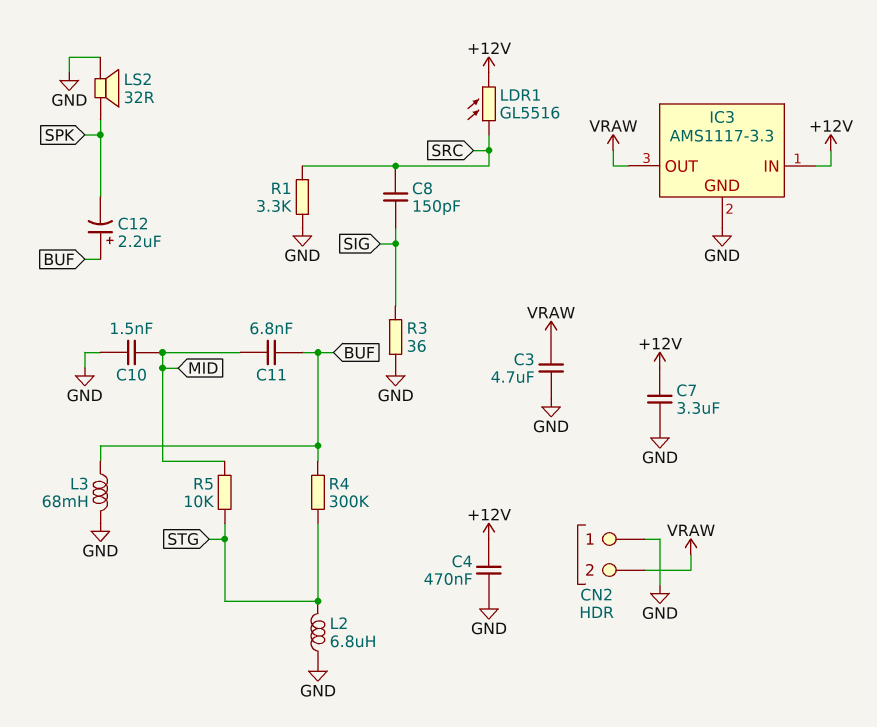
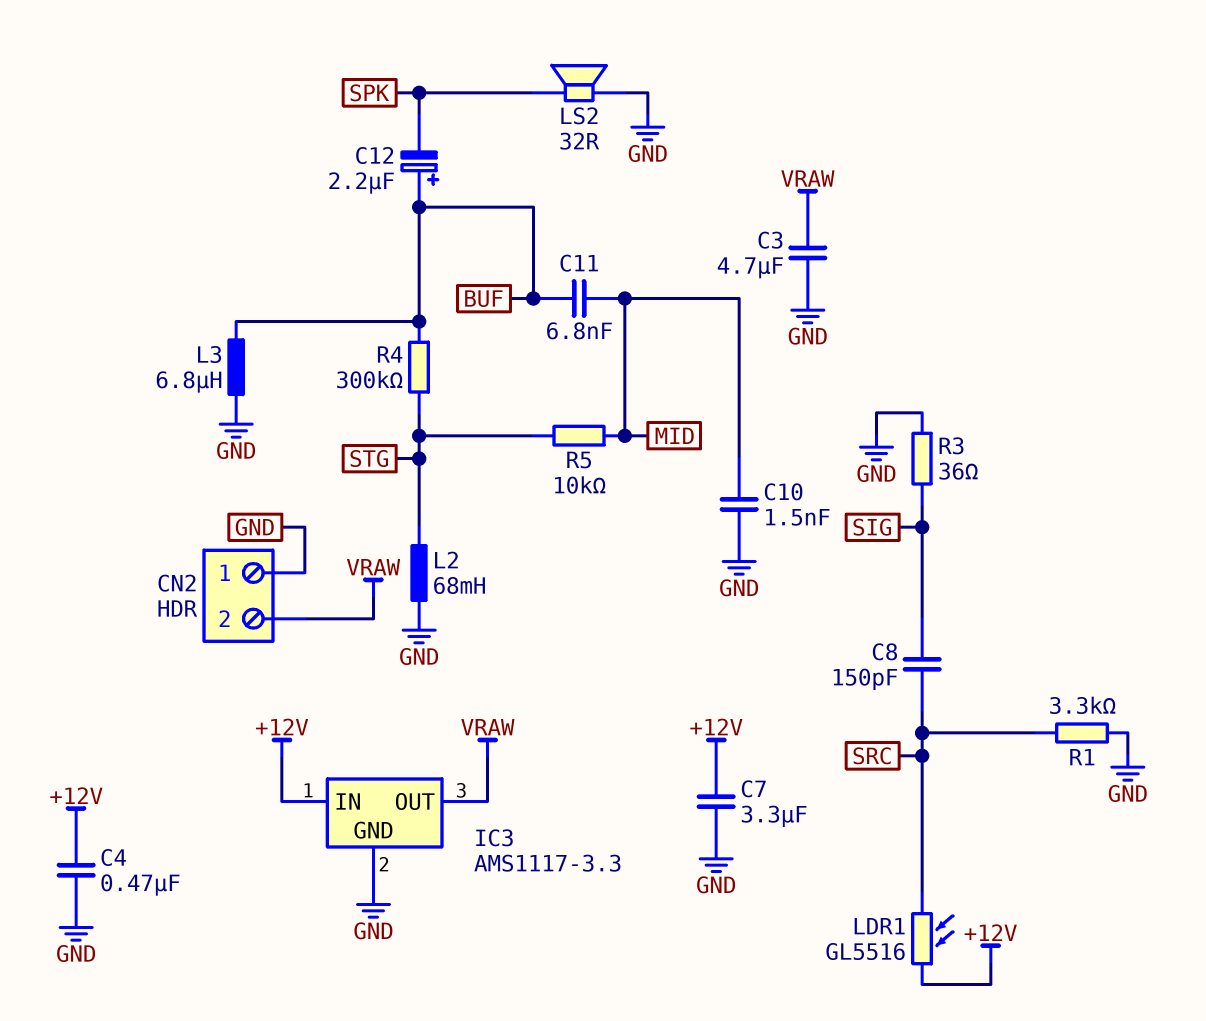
L2: 6.8uH (GND, STG) -> 68mH (GND, STG)
L3: 68mH (BUF, GND) -> 6.8uH (BUF, GND)

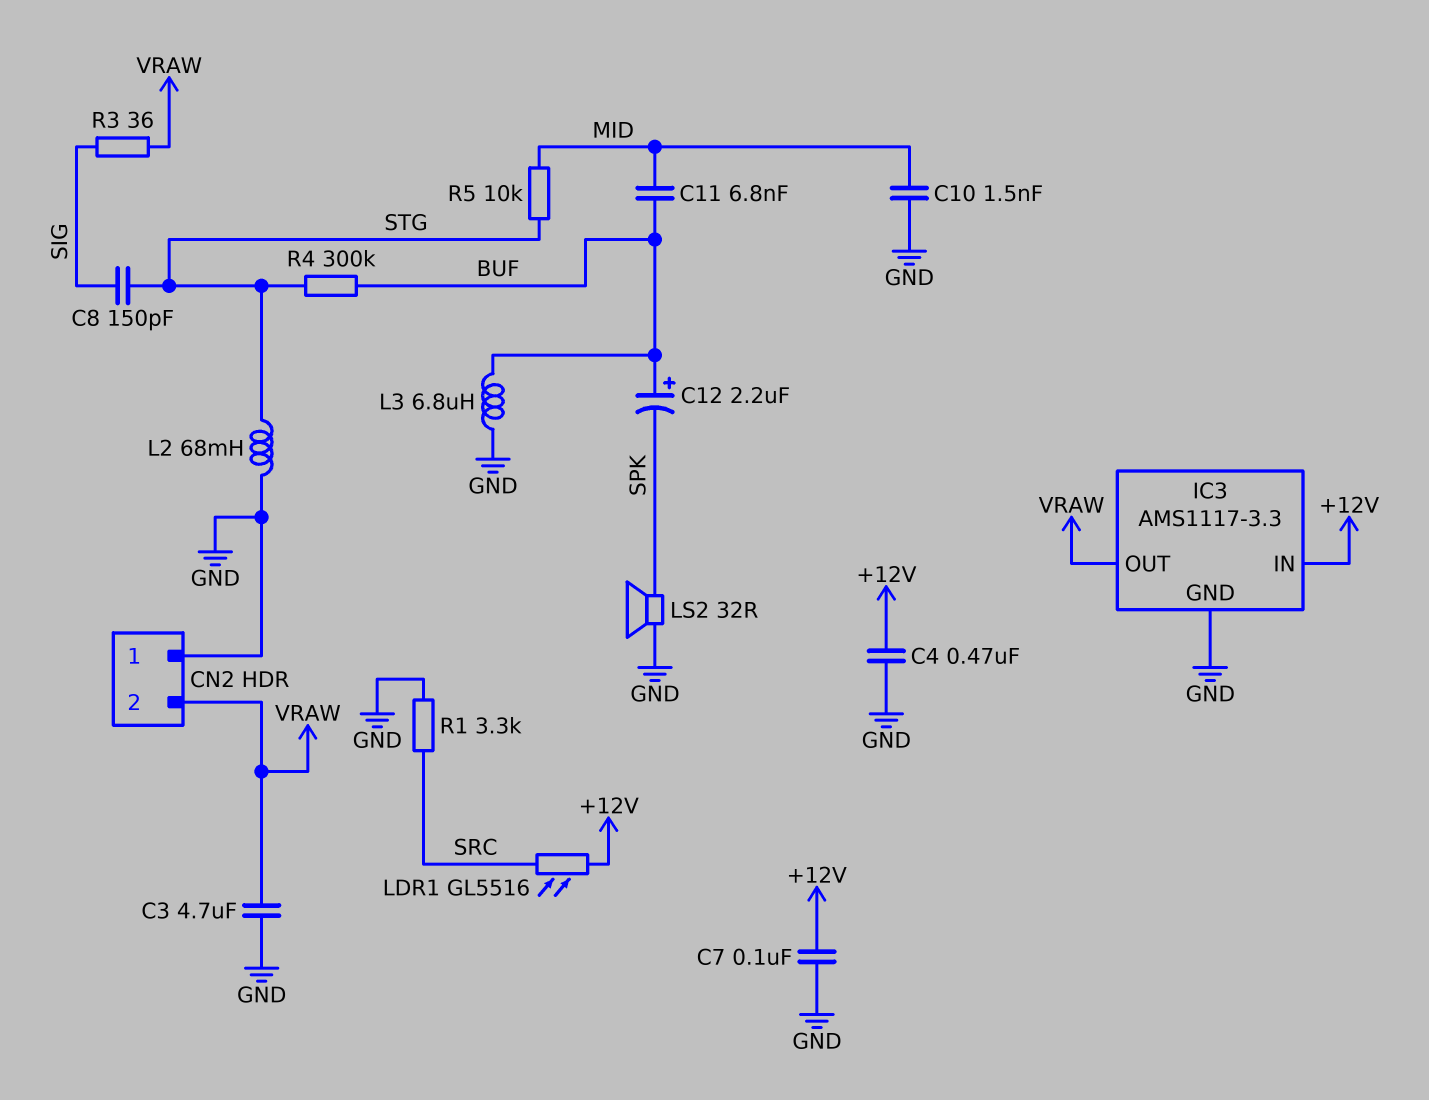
C7: 3.3uF (+12V, GND) -> 100nF (+12V, GND)
C8: 150pF (SIG, SRC) -> 150pF (SIG, STG)
R3: 36 (GND, SIG) -> 36 (SIG, VRAW)

